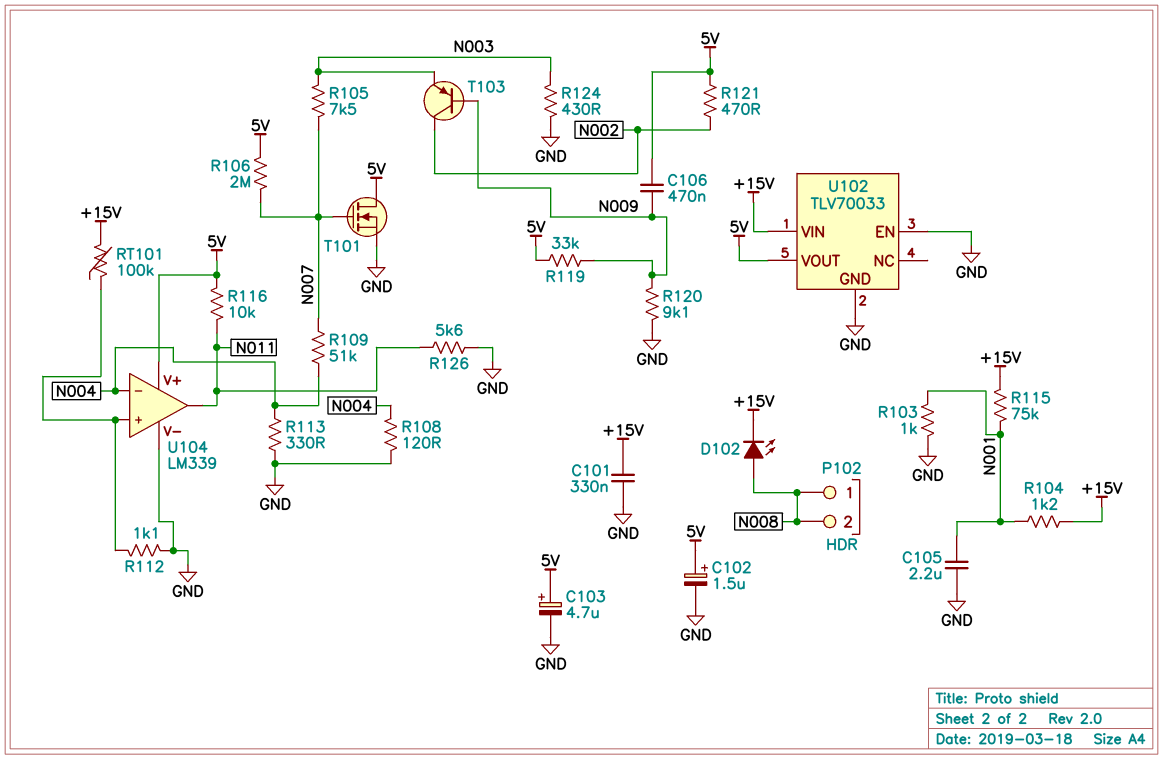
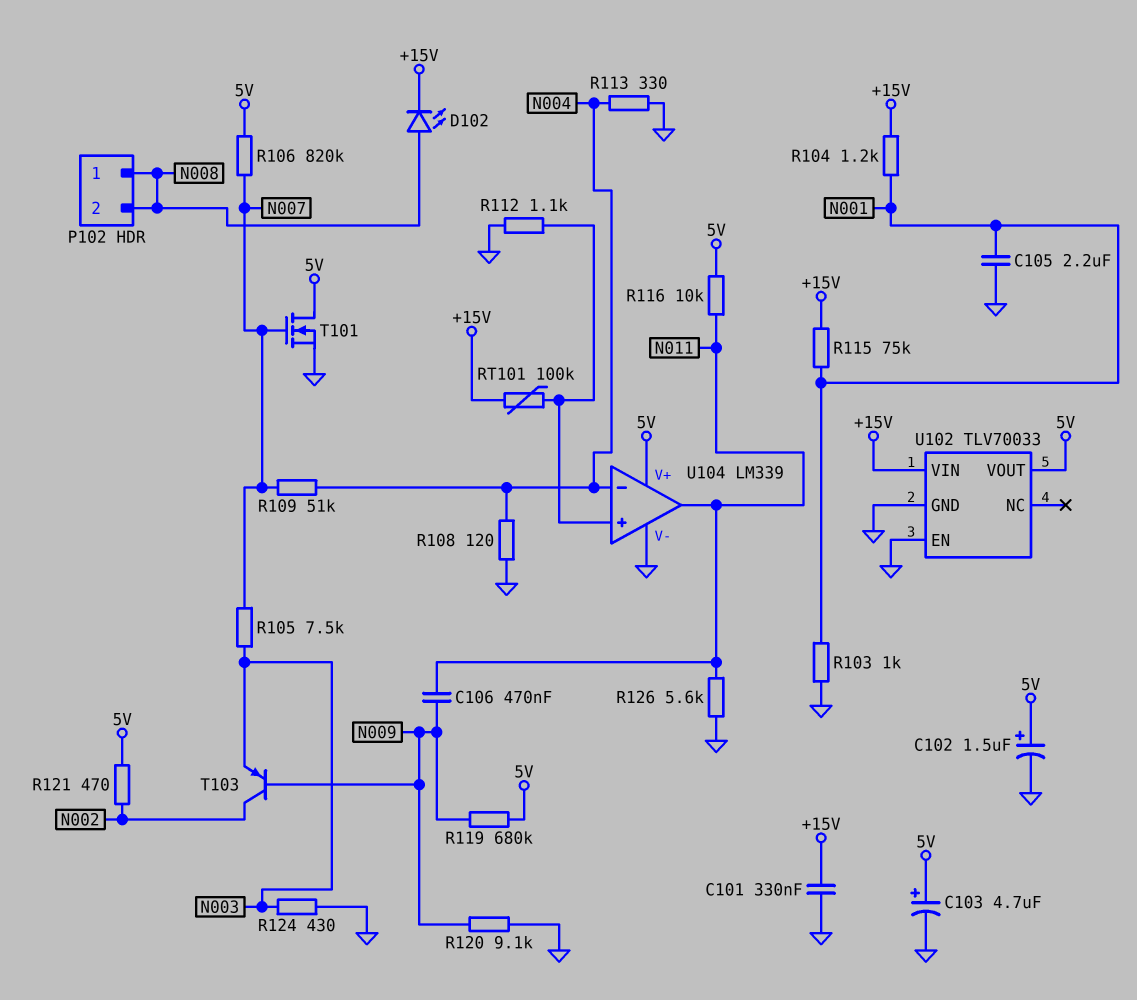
C106: 470nF (5V, N009) -> 470nF (N009, N011)
R106: 2M (5V, N007) -> 820k (5V, N007)
R119: 33k (5V, N009) -> 680k (5V, N009)

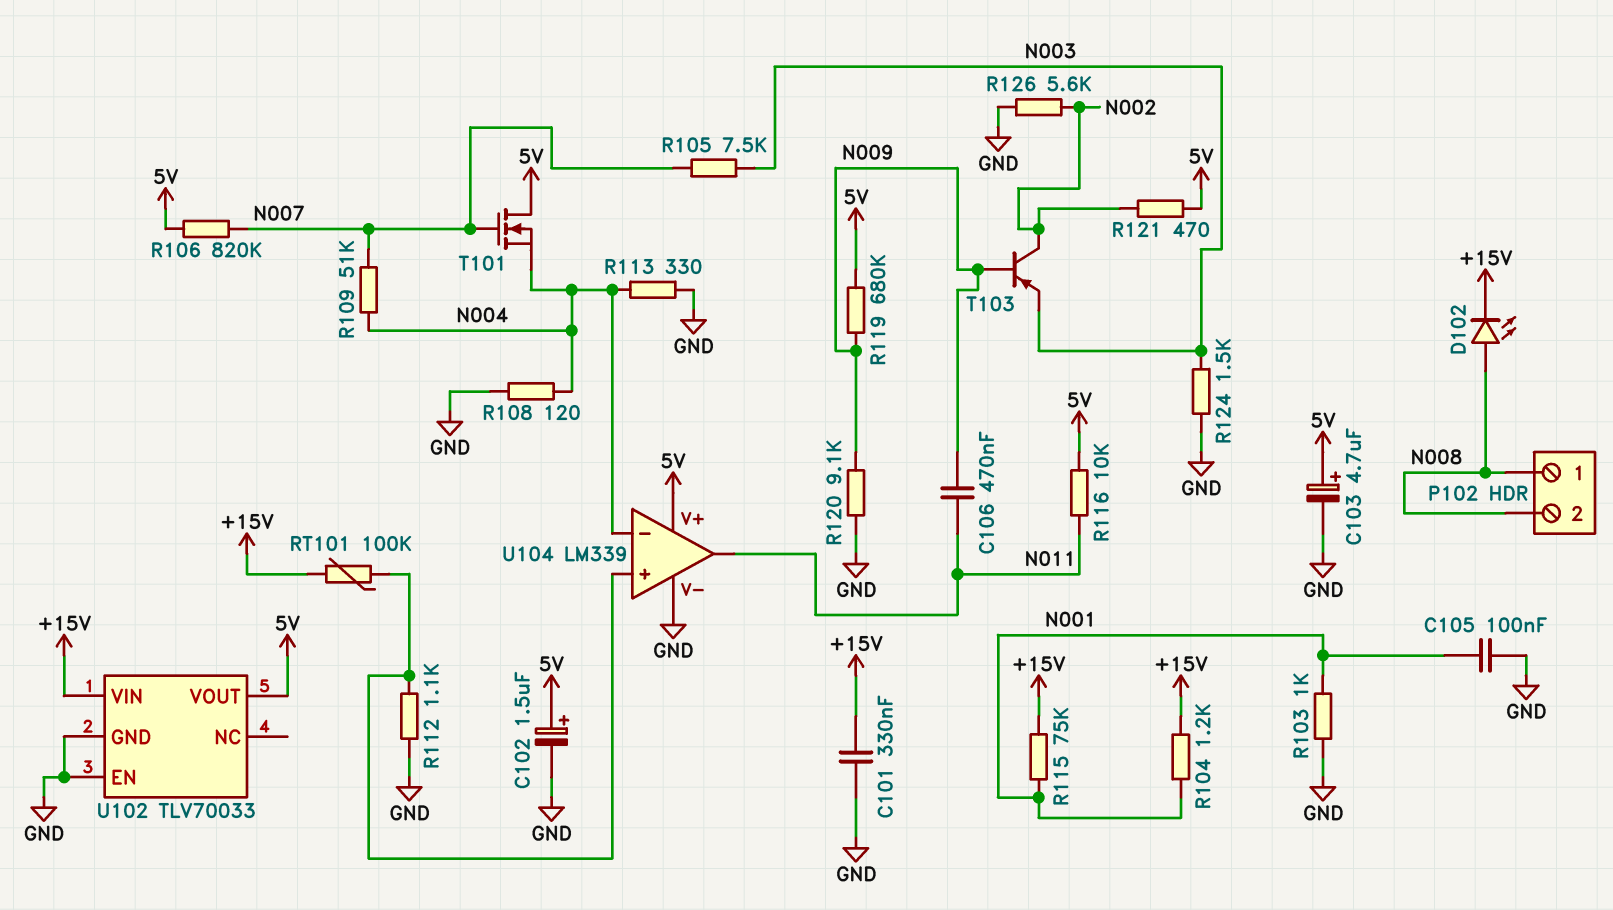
C105: 2.2uF (GND, N001) -> 100nF (GND, N001)
R124: 430 (GND, N003) -> 1.5k (GND, N003)
R126: 5.6k (GND, N011) -> 5.6k (GND, N002)
T101: NMOS (G N007, D 5V, S GND) -> NMOS (G N007, D 5V, S N004)

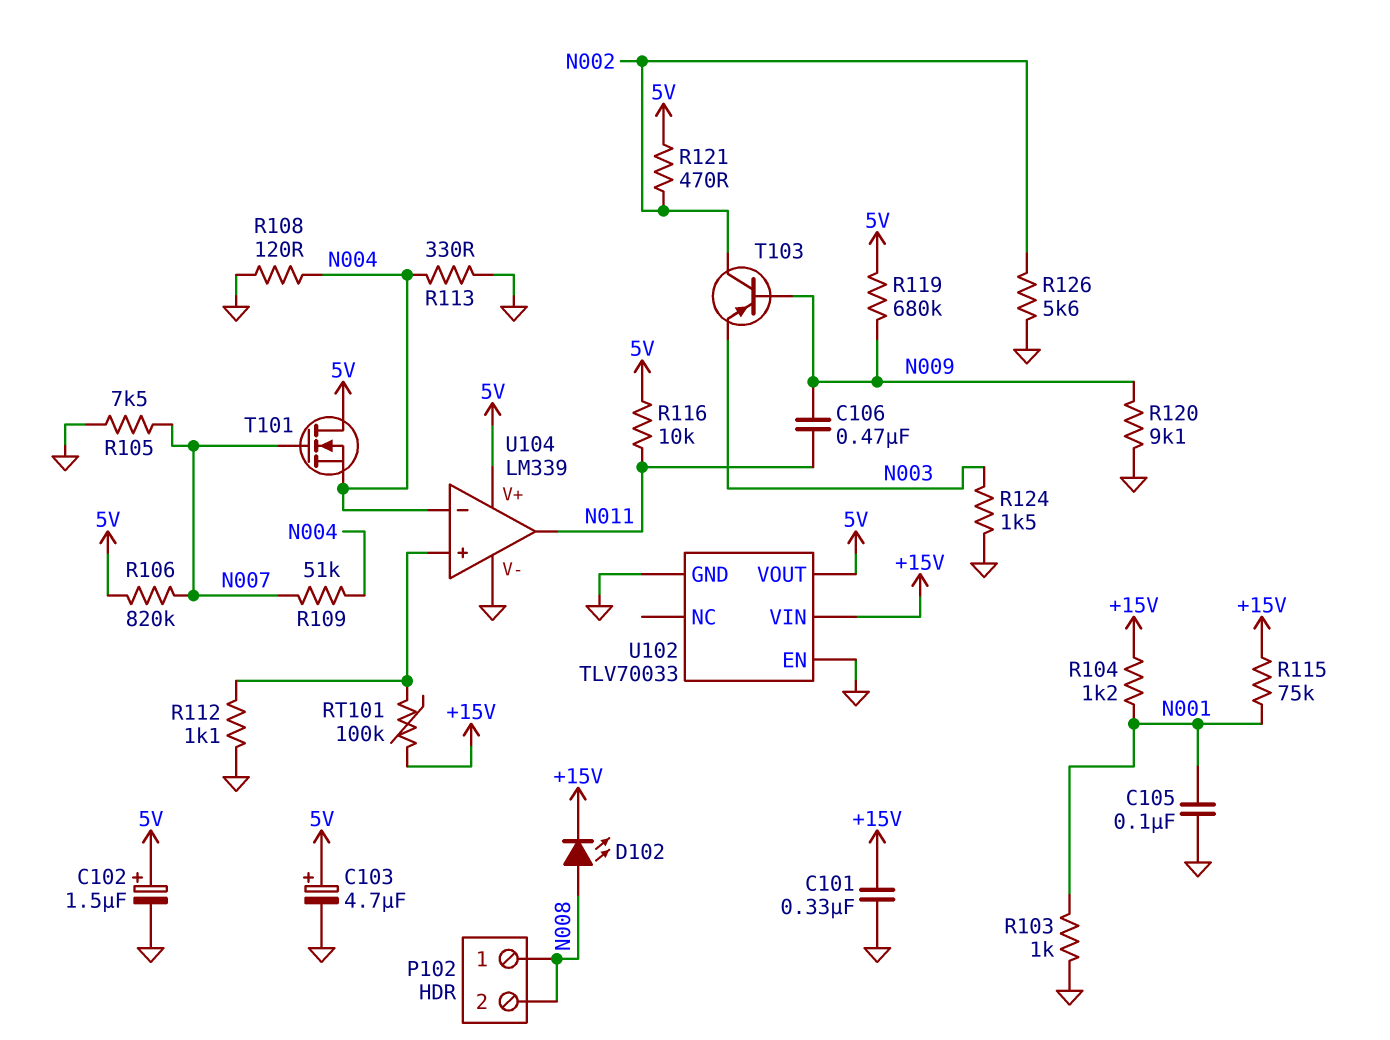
R105: 7.5k (N003, N007) -> 7.5k (GND, N007)

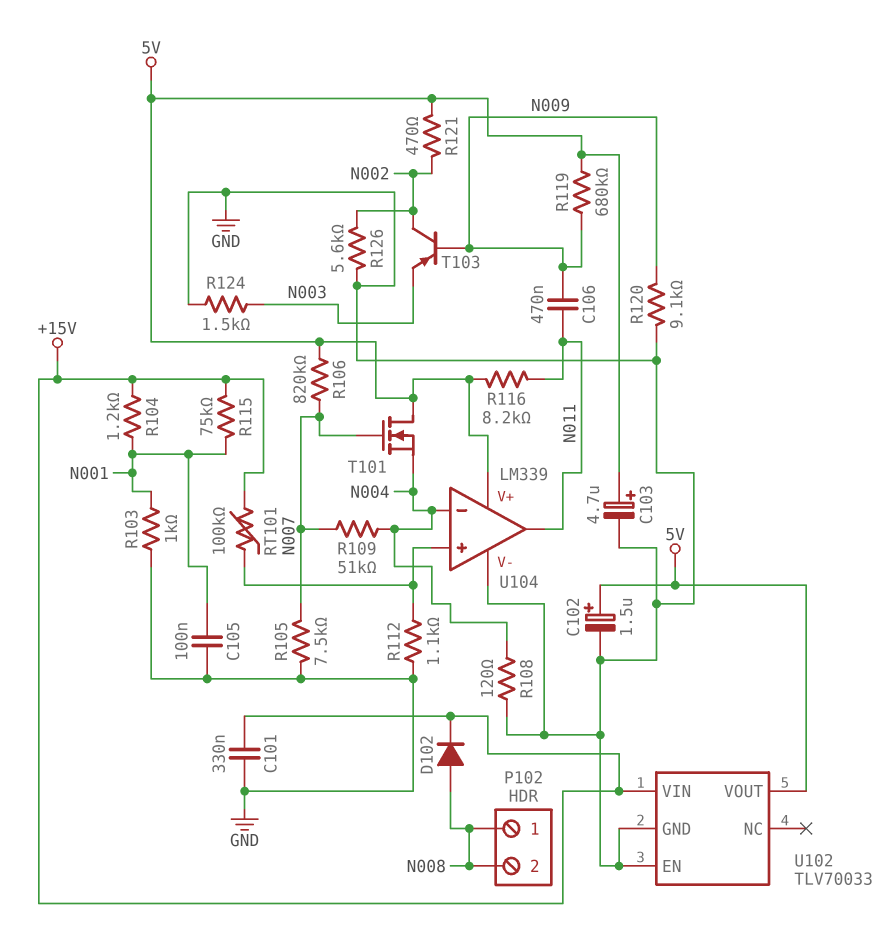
D102: LED (A N008, K +15V) -> diode (A N008, K +15V)
R113: 330 (GND, N004) -> none
R116: 10k (5V, N011) -> 8.2k (5V, N011)

